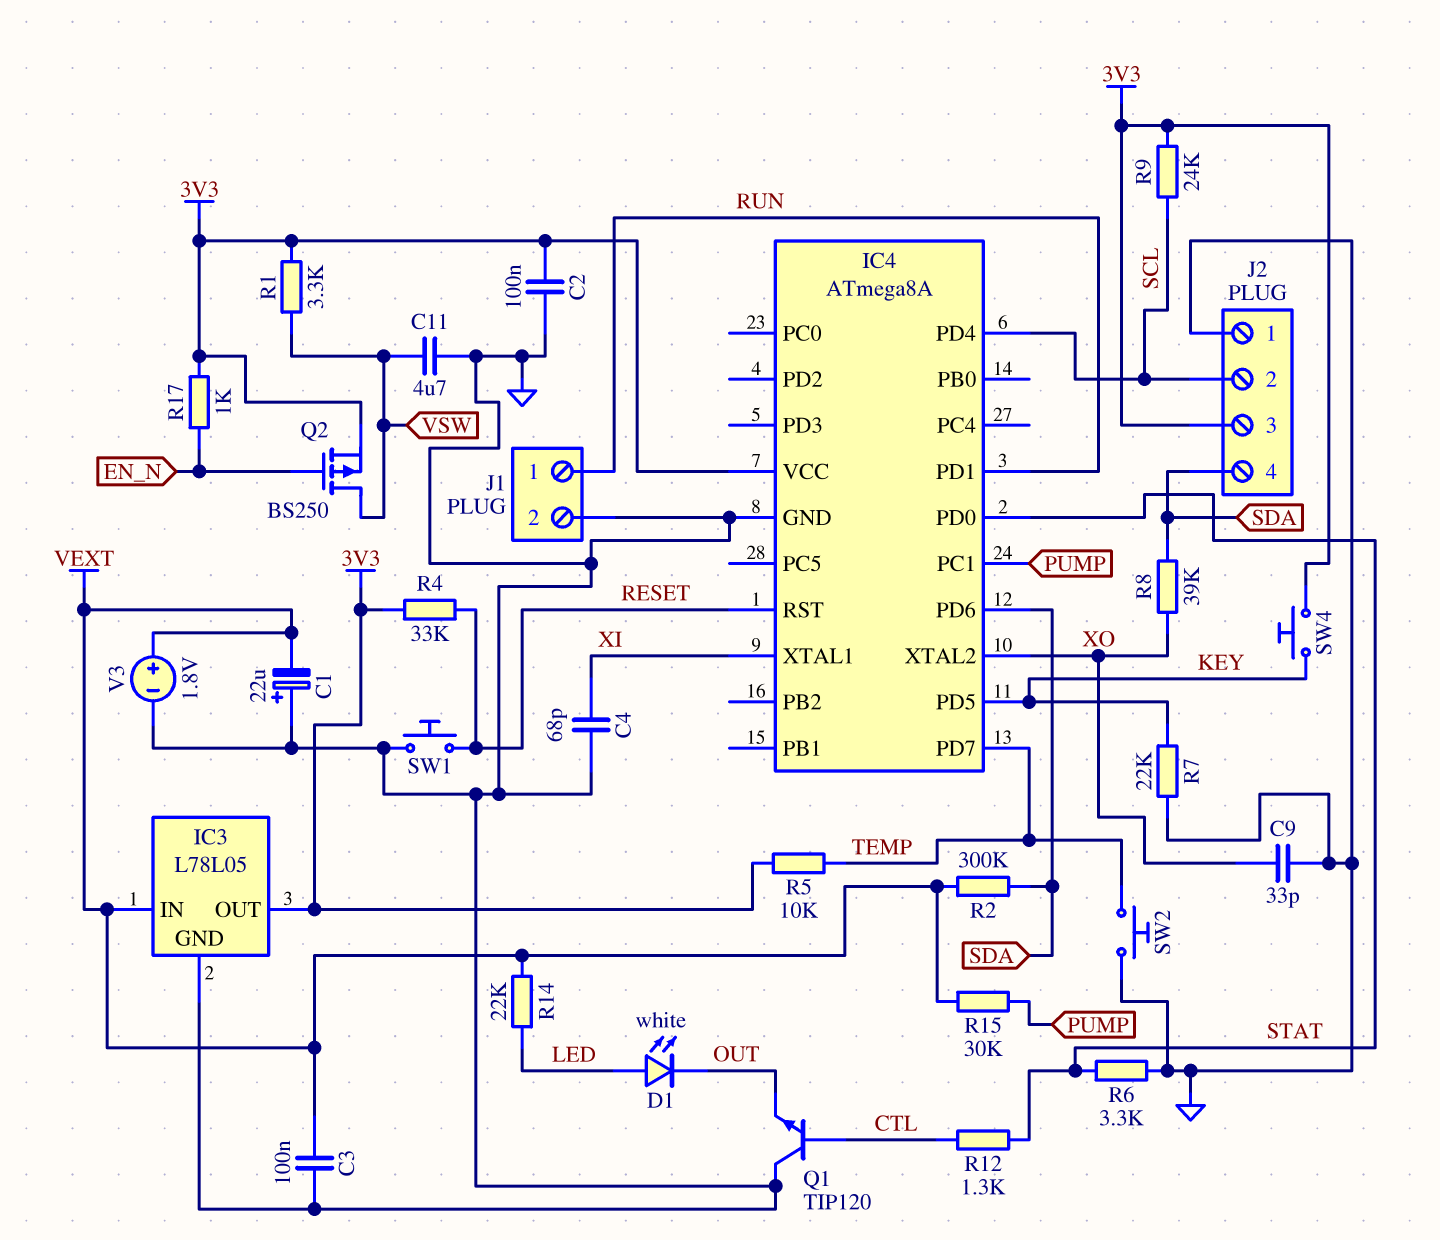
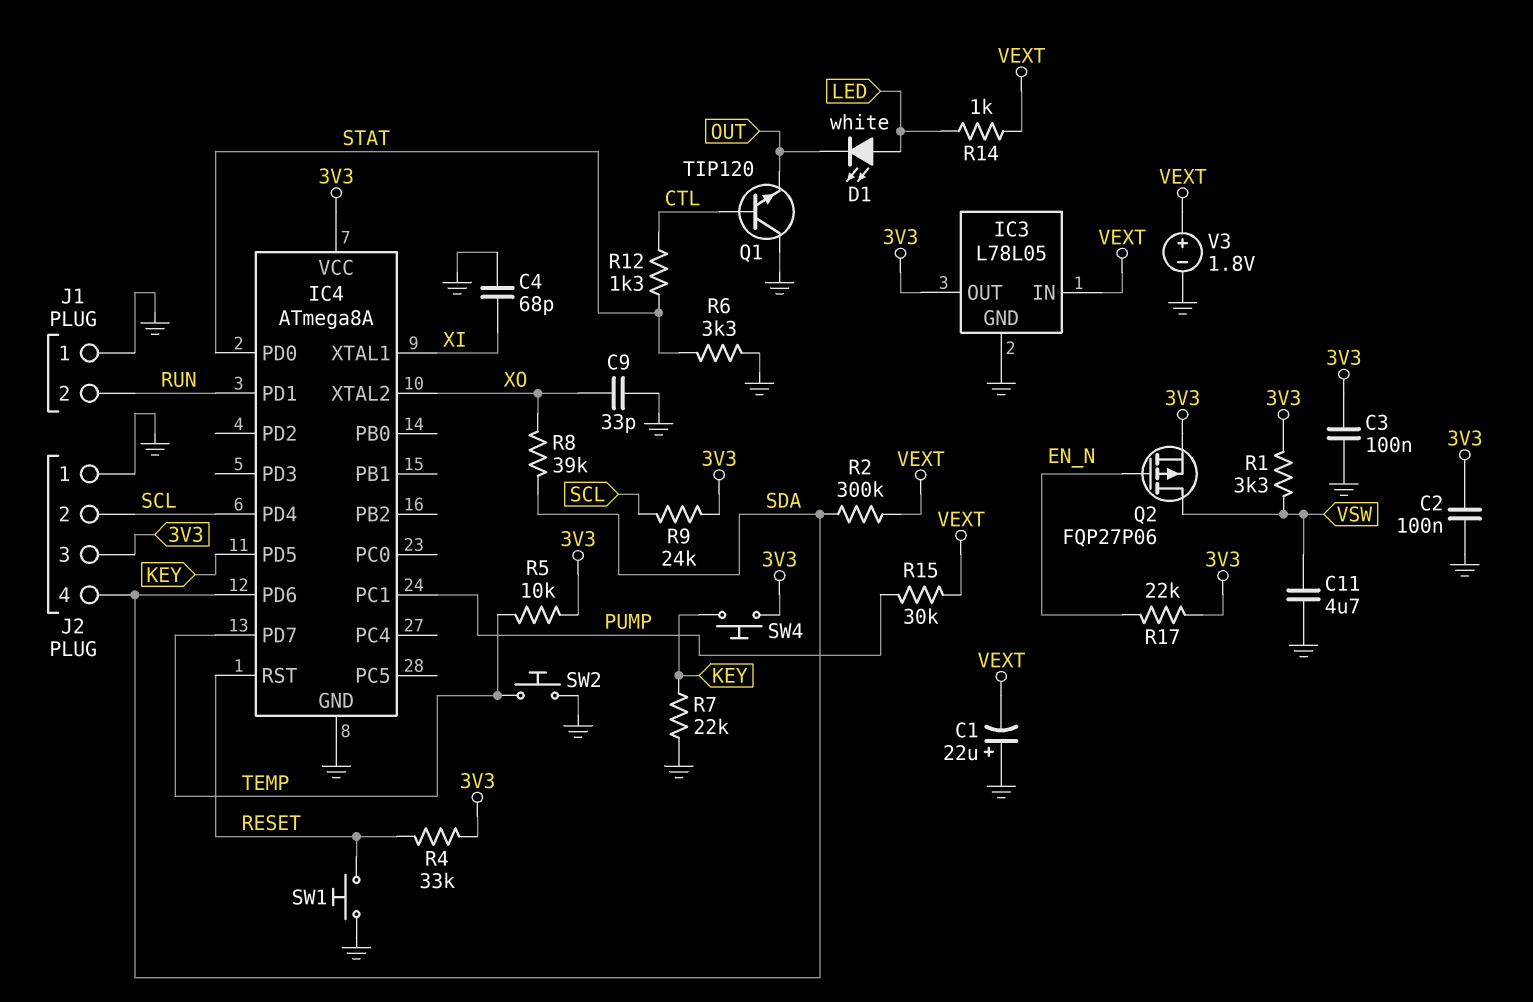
C3: 100nF (GND, VEXT) -> 100nF (3V3, GND)
J1 pin 1: RUN -> GND
J1 pin 2: GND -> RUN
Q2: PMOS BS250 (G EN_N, D VSW, S 3V3) -> PMOS FQP27P06 (G EN_N, D VSW, S 3V3)
R14: 22k (LED, VEXT) -> 1k (LED, VEXT)
R17: 1k (3V3, EN_N) -> 22k (3V3, EN_N)

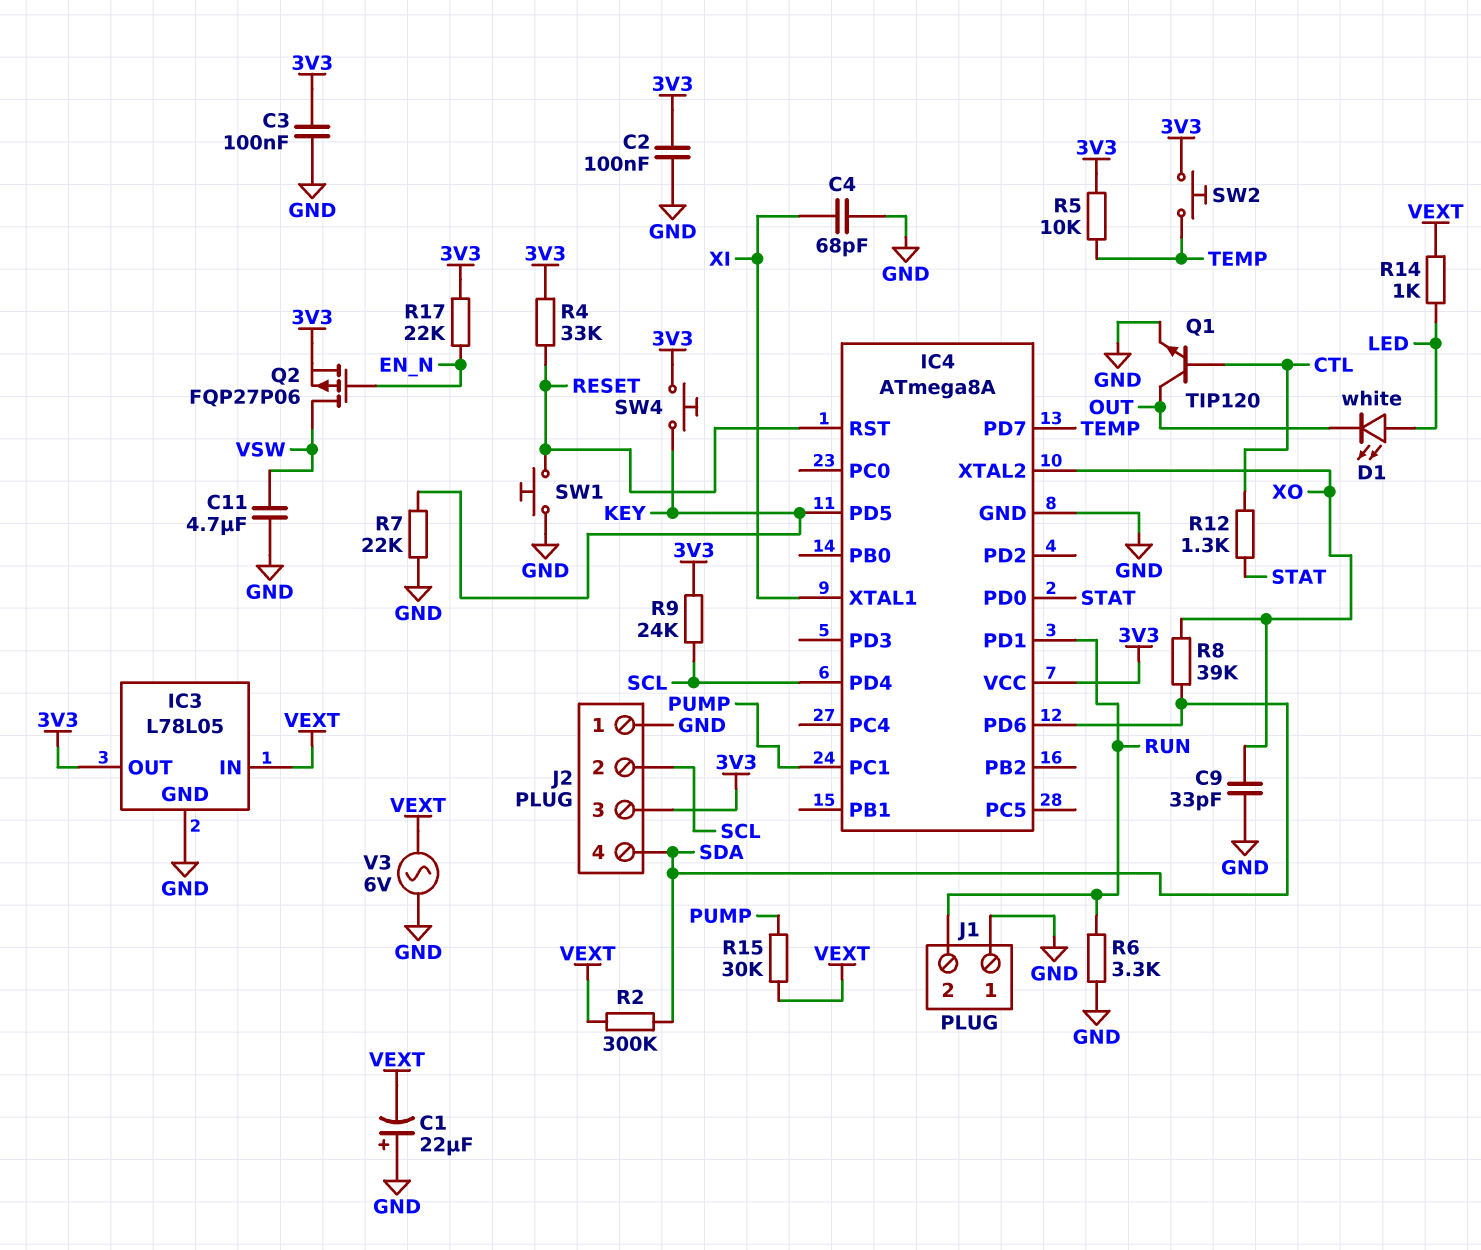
Q1: NPN TIP120 (B CTL, C GND, E OUT) -> NPN TIP120 (B CTL, C OUT, E GND)
R1: 3.3k (3V3, VSW) -> none
R6: 3.3k (GND, STAT) -> 3.3k (GND, RUN)
SW2: button (GND, TEMP) -> button (3V3, TEMP)
V3: 1.8V (plus VEXT, minus GND) -> AC 6V (GND, VEXT)

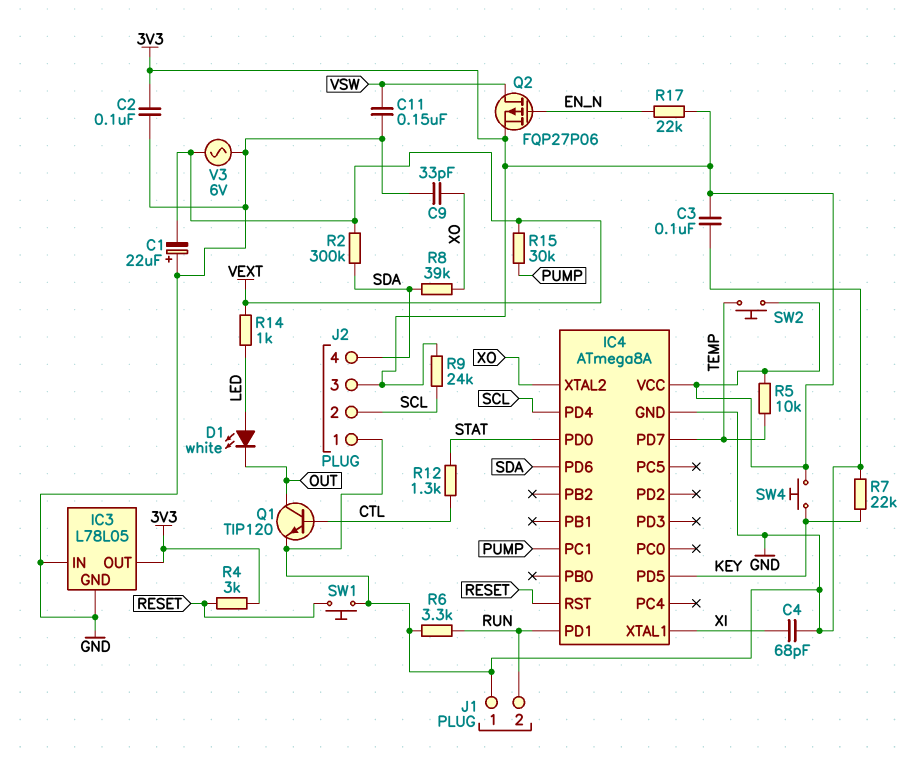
C11: 4.7uF (GND, VSW) -> 150nF (GND, VSW)
IC3 pin IN: VEXT -> GND
R4: 33k (3V3, RESET) -> 3k (3V3, RESET)

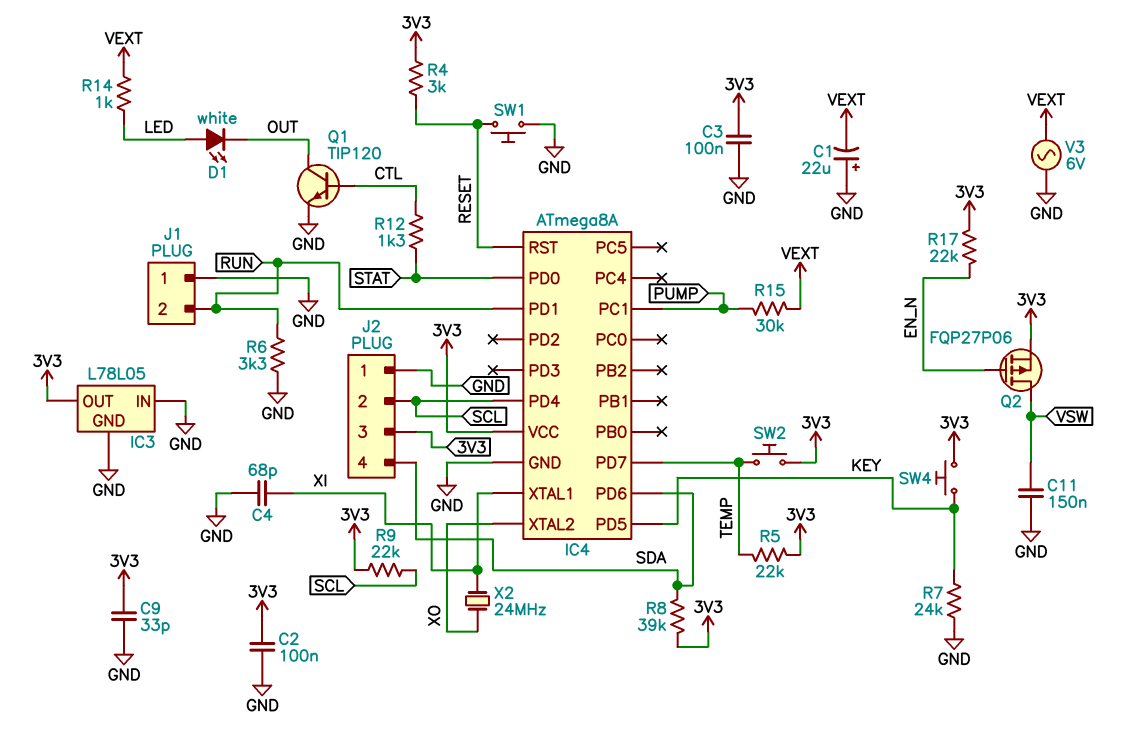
C9: 33pF (GND, XO) -> 33pF (3V3, GND)
R2: 300k (SDA, VEXT) -> none
R5: 10k (3V3, TEMP) -> 22k (3V3, TEMP)
R7: 22k (GND, KEY) -> 24k (GND, KEY)
R8: 39k (SDA, XO) -> 39k (3V3, SDA)
R9: 24k (3V3, SCL) -> 22k (3V3, SCL)
X2: none -> 24MHz (XI, XO)

